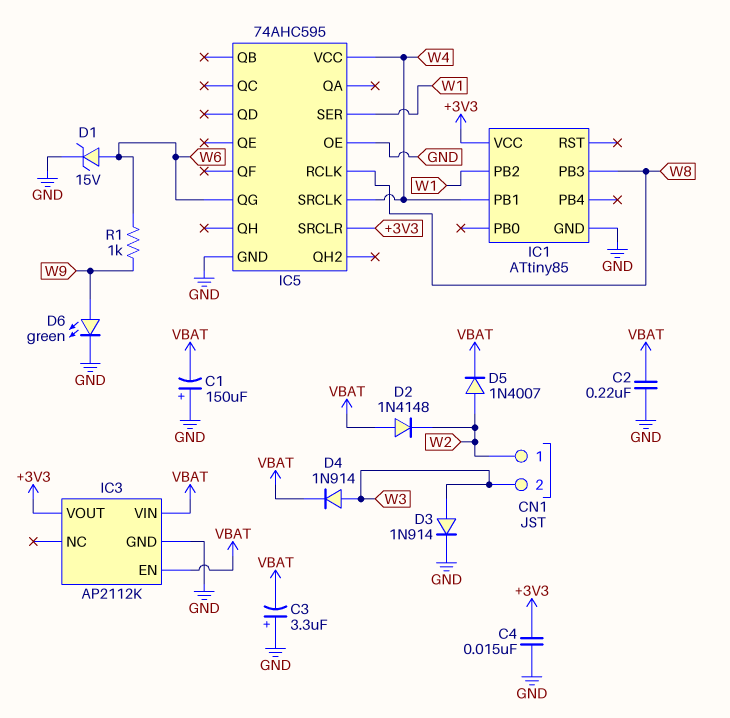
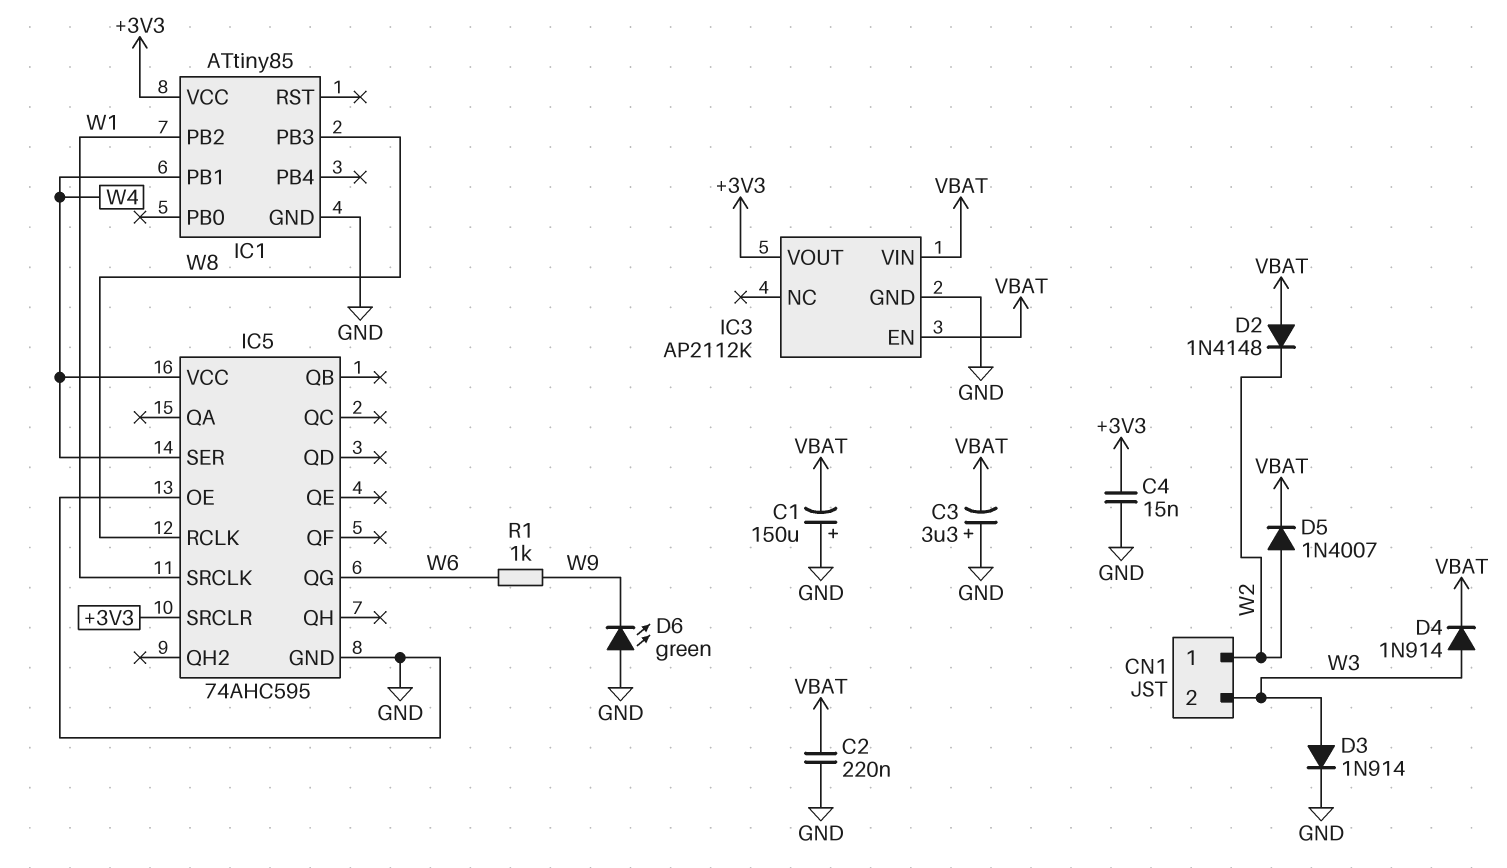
D1: zener 15V (A W6, K GND) -> none
D6: LED green (A W9, K GND) -> LED green (A GND, K W9)
IC5 pin SER: W1 -> W4
IC5 pin SRCLK: W4 -> W1

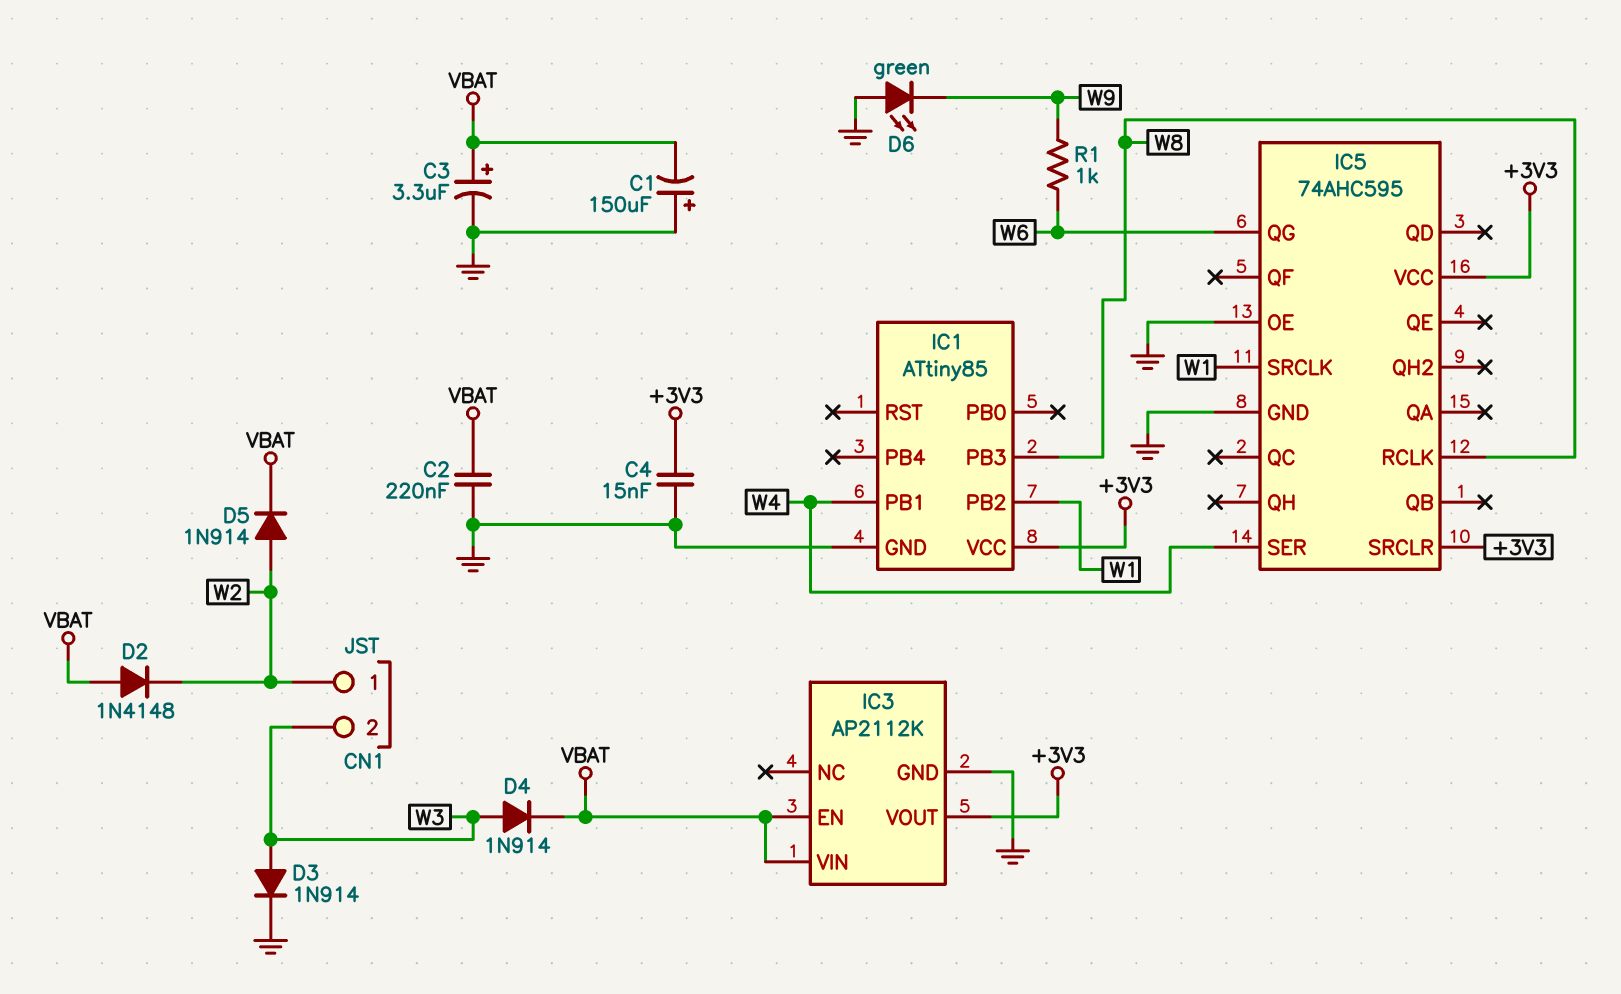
C3: 3.3uF (plus GND, minus VBAT) -> 3.3uF (plus VBAT, minus GND)
D5: diode 1N4007 (A W2, K VBAT) -> diode 1N914 (A W2, K VBAT)
IC5 pin VCC: W4 -> +3V3

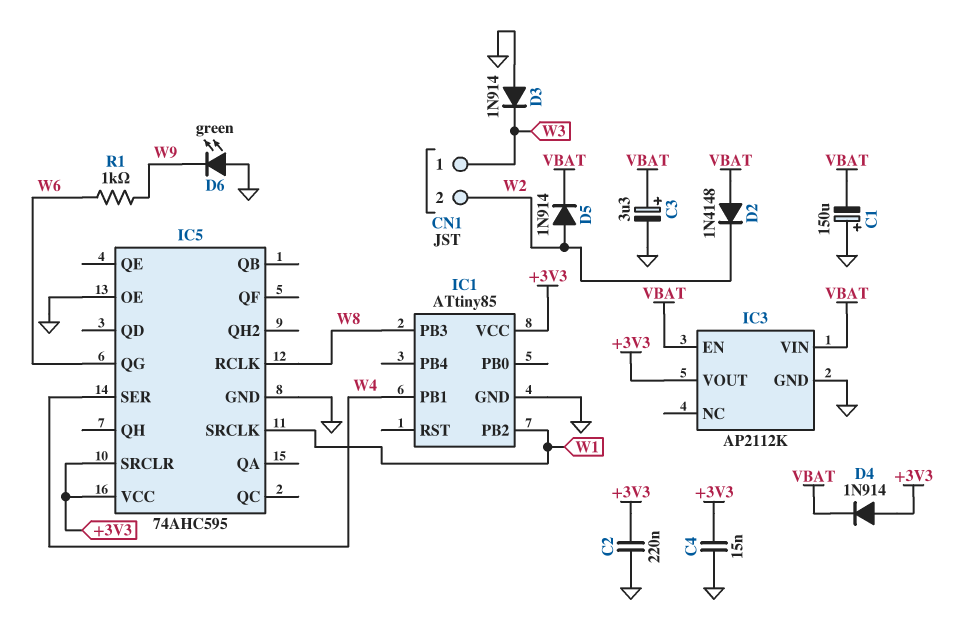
C2: 220nF (GND, VBAT) -> 220nF (+3V3, GND)
CN1 pin 1: W2 -> W3
CN1 pin 2: W3 -> W2
D3: diode 1N914 (A W3, K GND) -> diode 1N914 (A GND, K W3)
D4: diode 1N914 (A W3, K VBAT) -> diode 1N914 (A +3V3, K VBAT)

